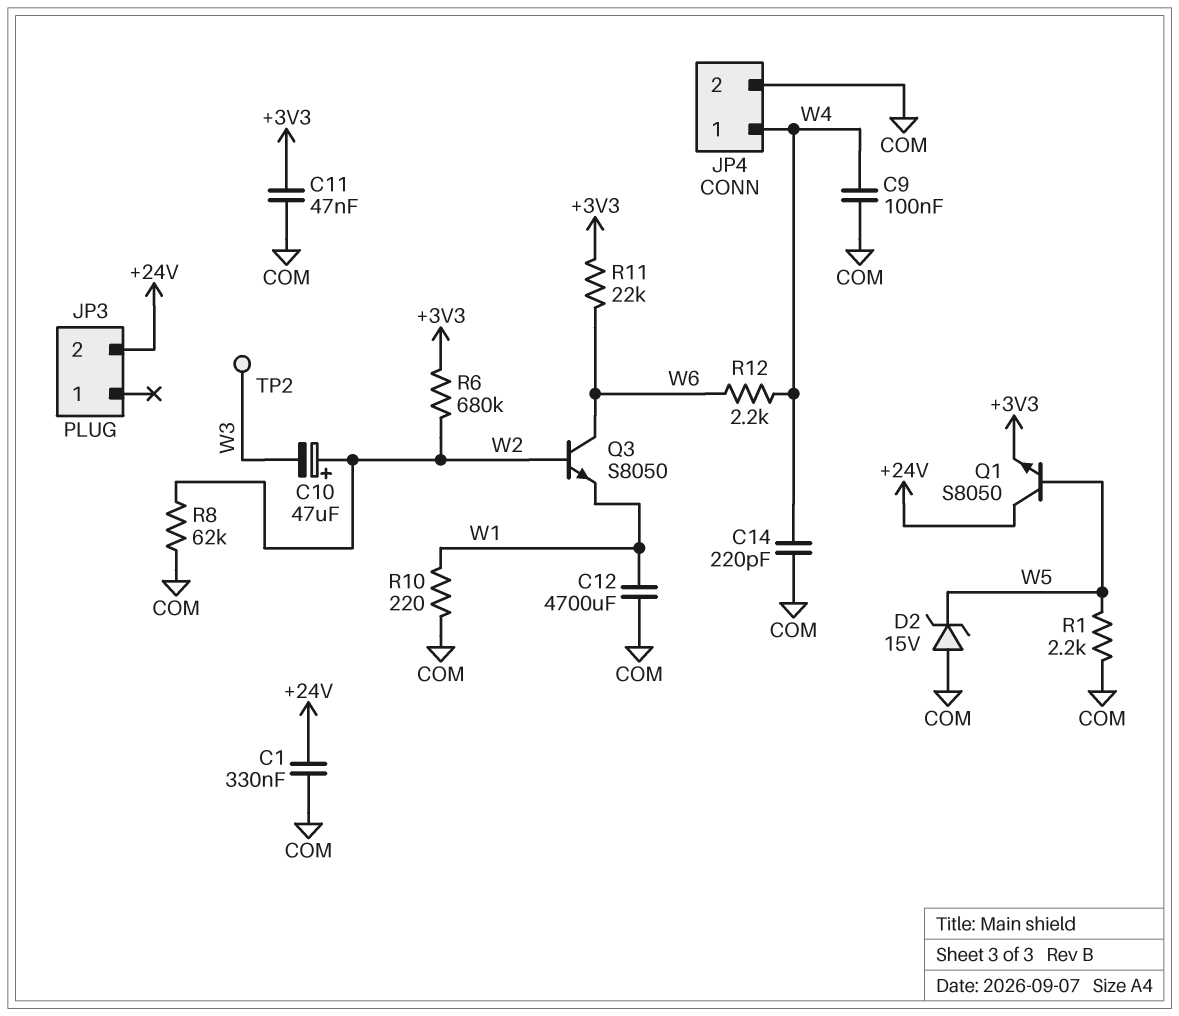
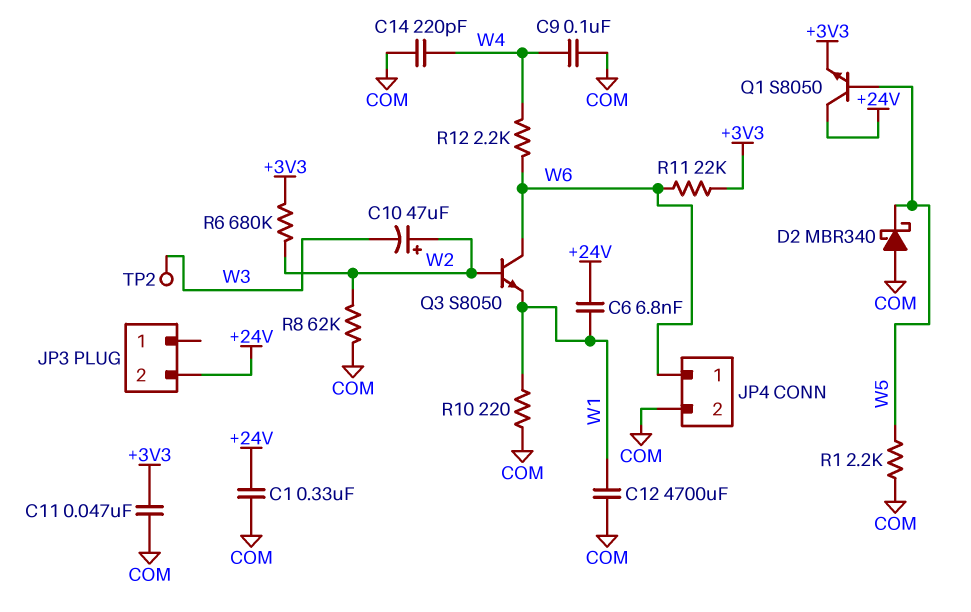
C6: none -> 6.8nF (+24V, W1)
D2: zener 15V (A COM, K W5) -> schottky MBR340 (A COM, K W5)
JP4 pin 1: W4 -> W6

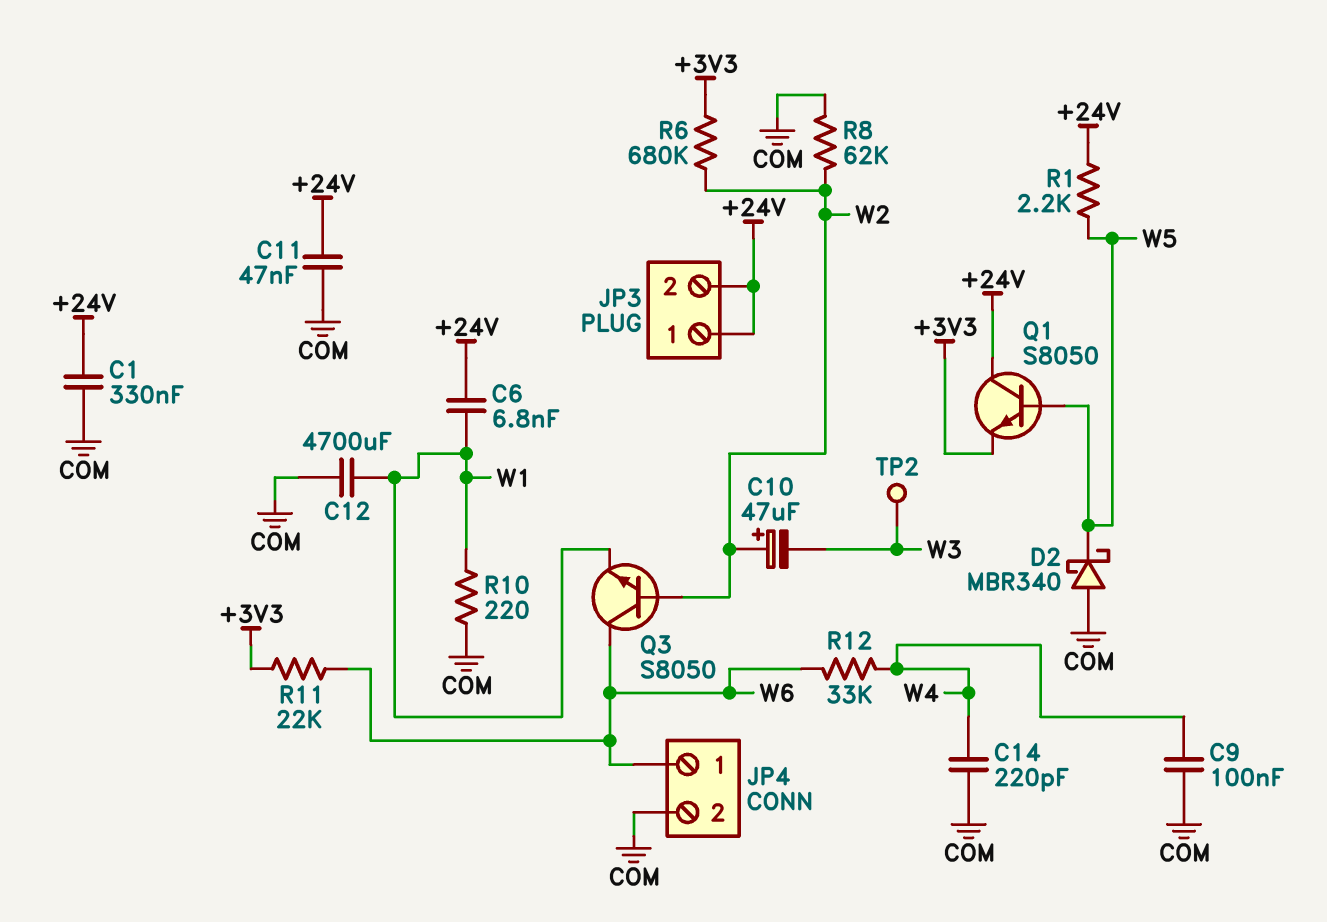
C11: 47nF (+3V3, COM) -> 47nF (+24V, COM)
JP3 pin 1: none -> +24V
R1: 2.2k (COM, W5) -> 2.2k (+24V, W5)
R12: 2.2k (W4, W6) -> 33k (W4, W6)

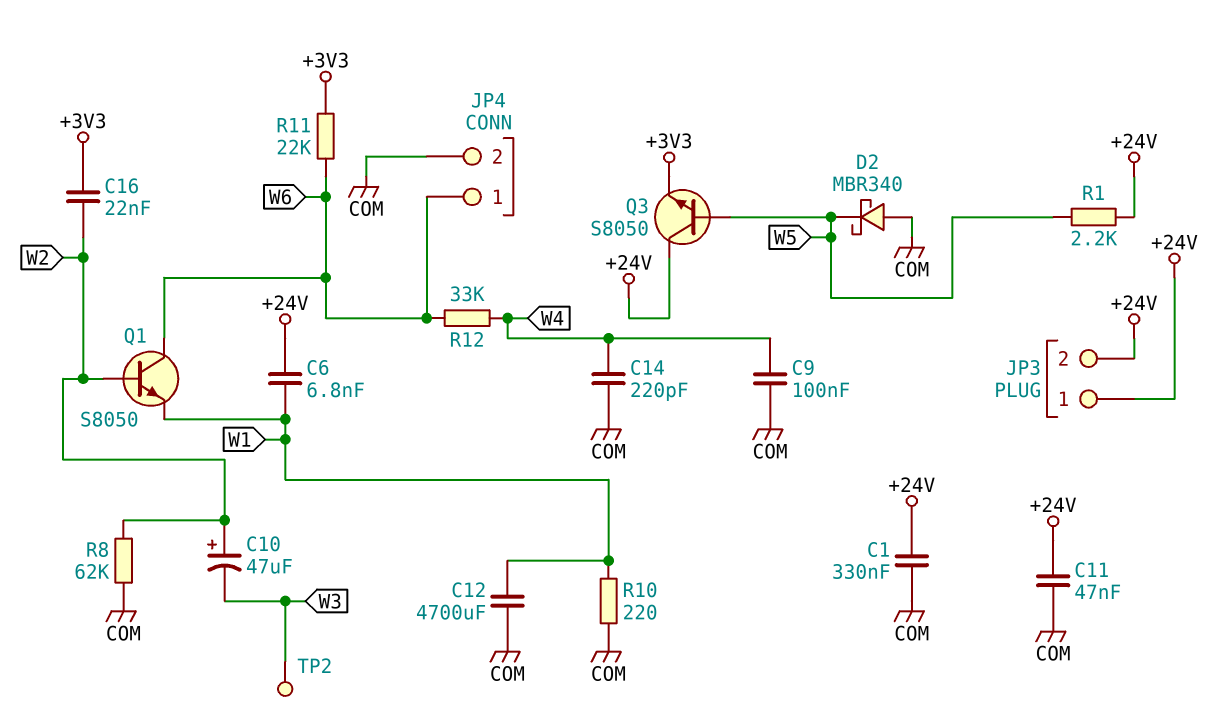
C16: none -> 22nF (+3V3, W2)
Q1: NPN S8050 (B W5, C +24V, E +3V3) -> NPN S8050 (B W2, C W6, E W1)
Q3: NPN S8050 (B W2, C W6, E W1) -> NPN S8050 (B W5, C +24V, E +3V3)
R6: 680k (+3V3, W2) -> none

